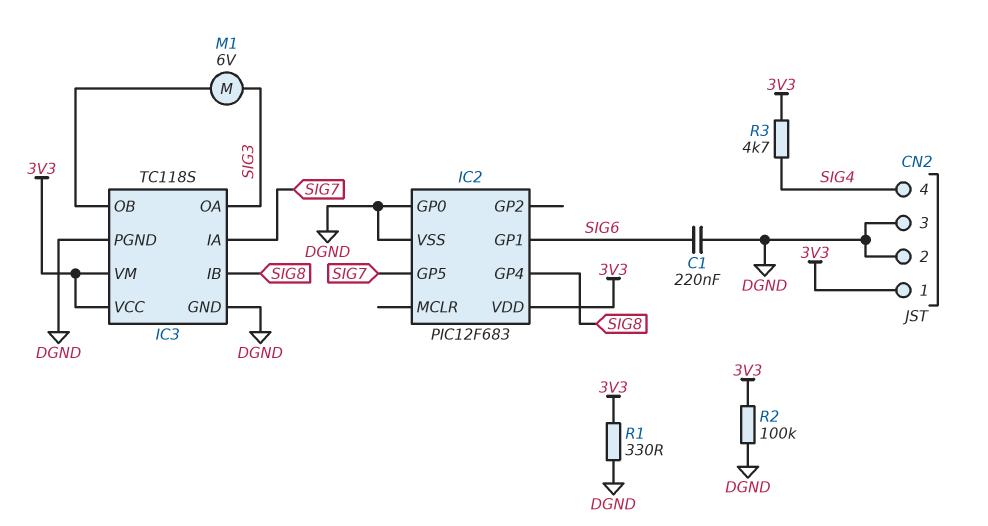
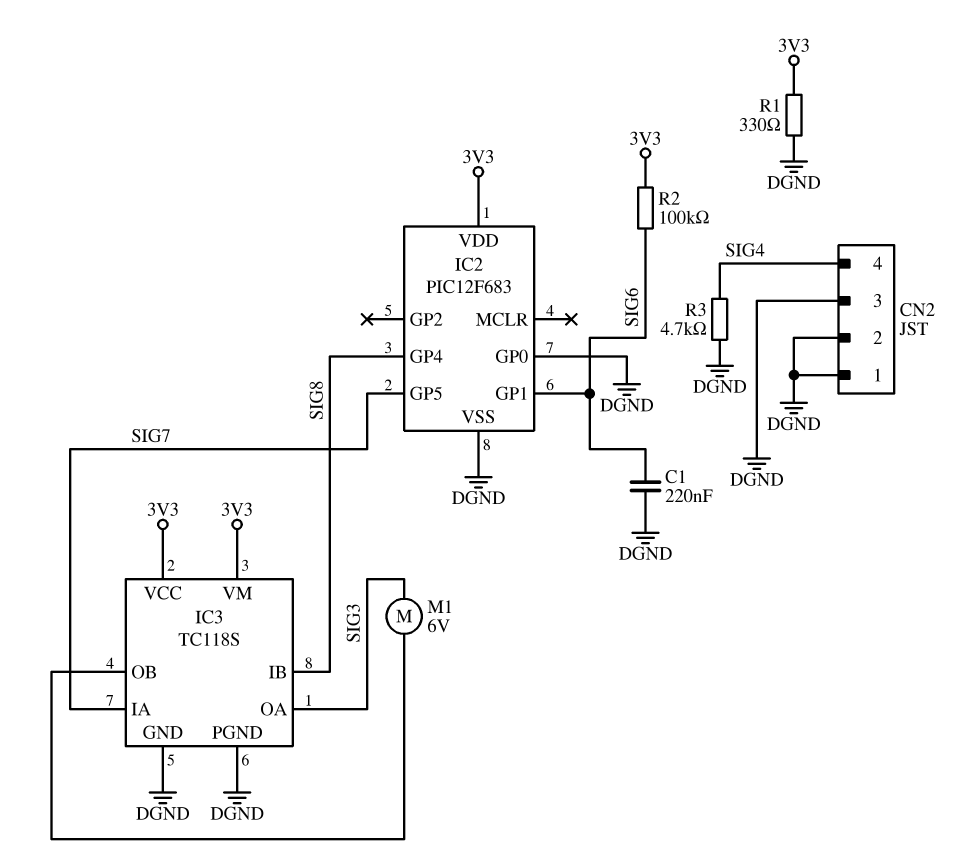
CN2 pin 1: 3V3 -> DGND
R2: 100k (3V3, DGND) -> 100k (3V3, SIG6)
R3: 4.7k (3V3, SIG4) -> 4.7k (DGND, SIG4)

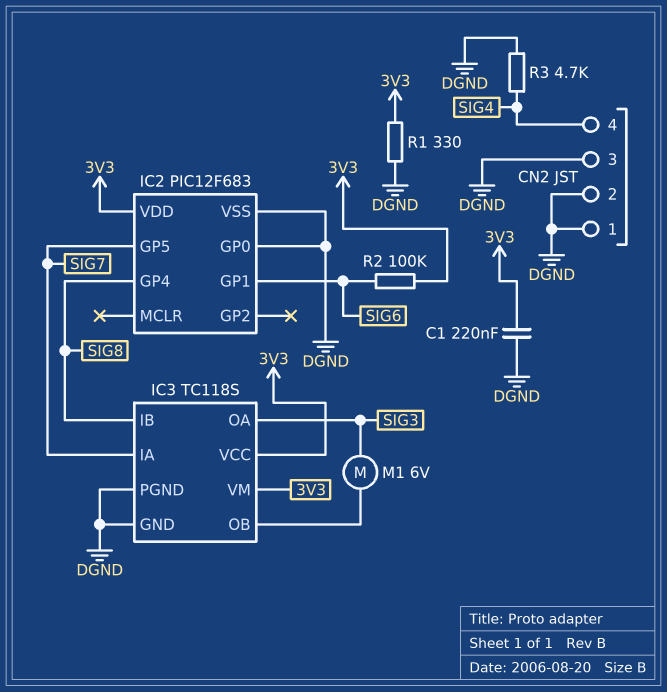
C1: 220nF (DGND, SIG6) -> 220nF (3V3, DGND)

